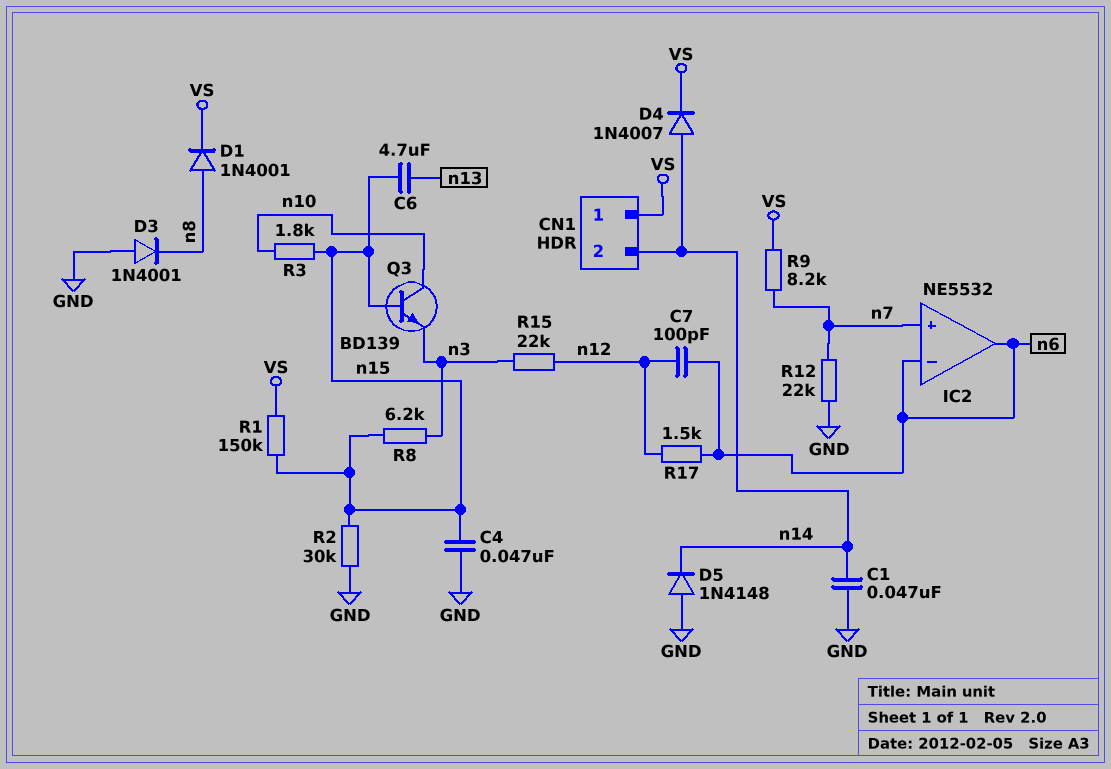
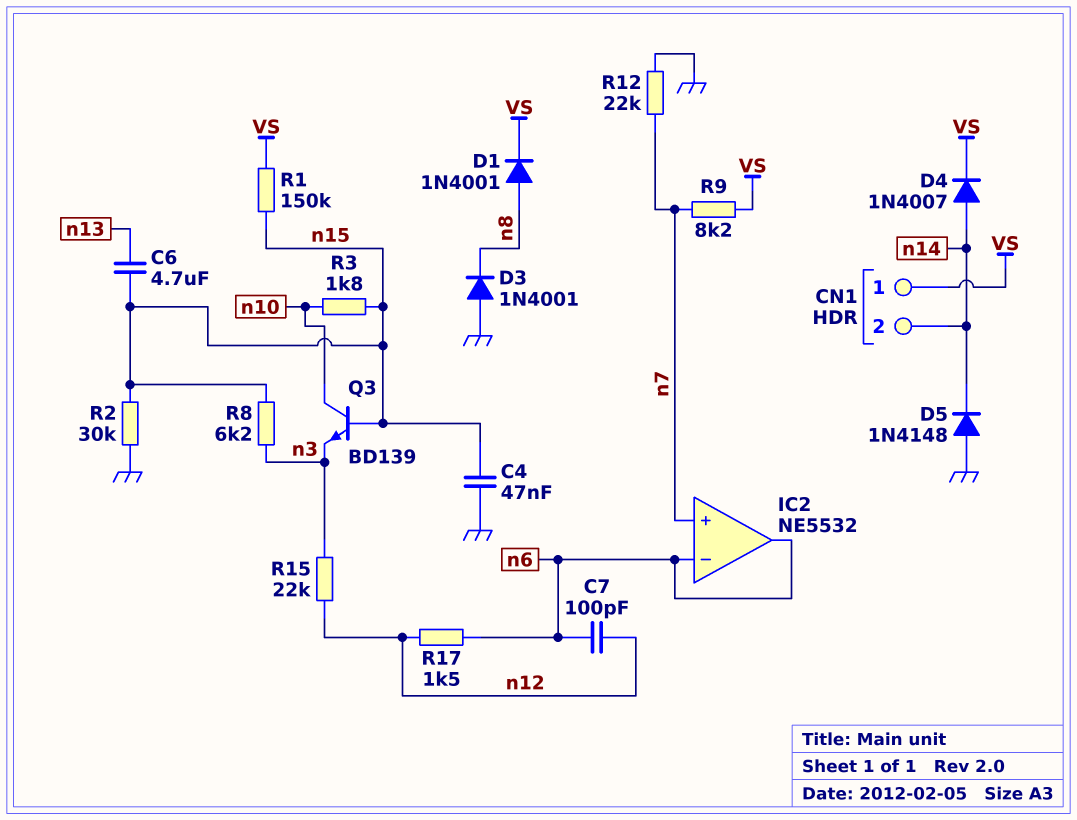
C1: 47nF (GND, n14) -> none

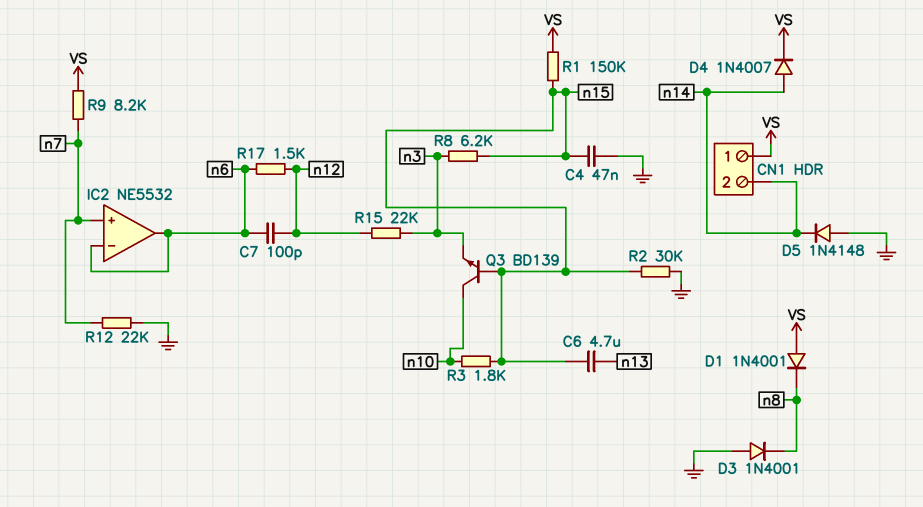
D1: diode 1N4001 (A n8, K VS) -> diode 1N4001 (A VS, K n8)

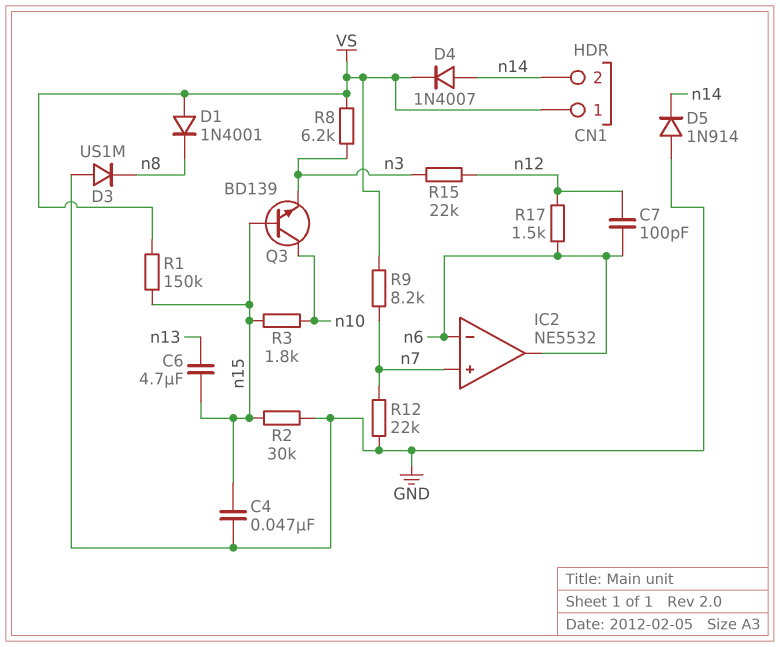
D3: diode 1N4001 (A GND, K n8) -> diode US1M (A GND, K n8)
D5: diode 1N4148 (A GND, K n14) -> diode 1N914 (A GND, K n14)
R8: 6.2k (n3, n15) -> 6.2k (VS, n3)

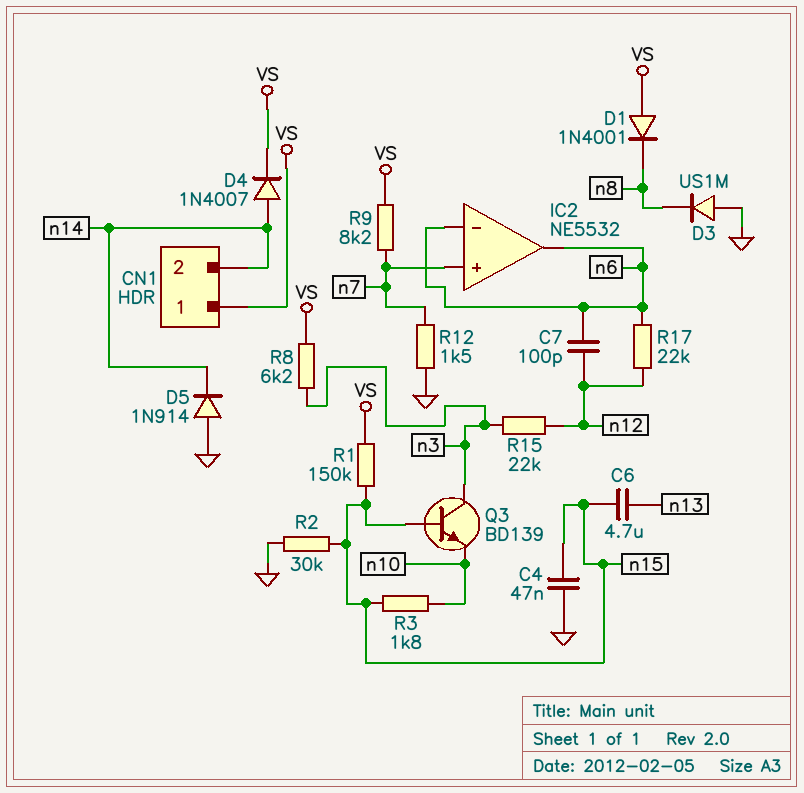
Q3: NPN BD139 (B n15, C n10, E n3) -> NPN BD139 (B n15, C n3, E n10)
R12: 22k (GND, n7) -> 1.5k (GND, n7)
R17: 1.5k (n6, n12) -> 22k (n6, n12)

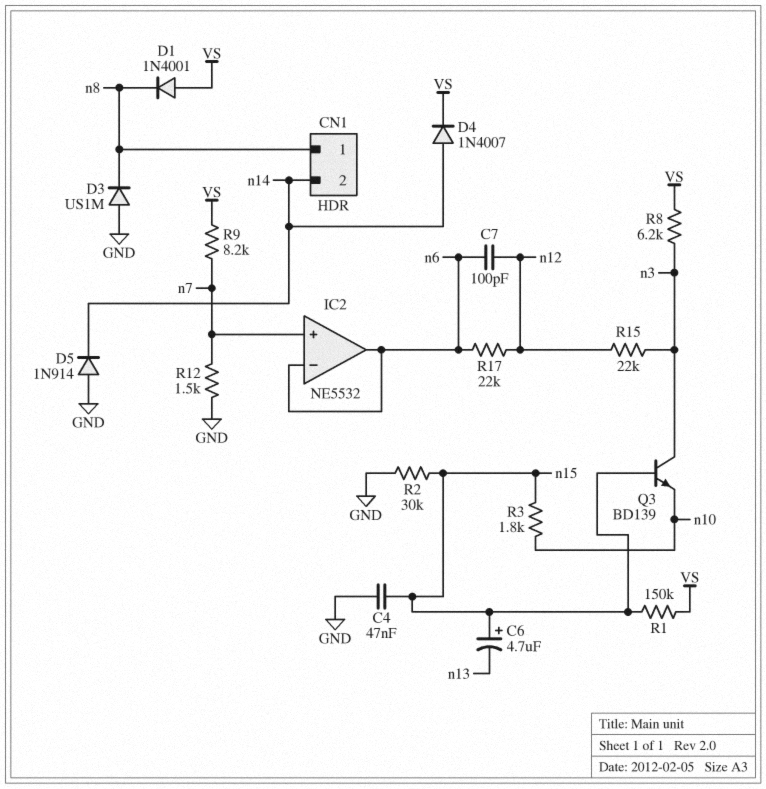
C6: 4.7uF (n13, n15) -> 4.7uF (plus n15, minus n13)
CN1 pin 1: VS -> n8

